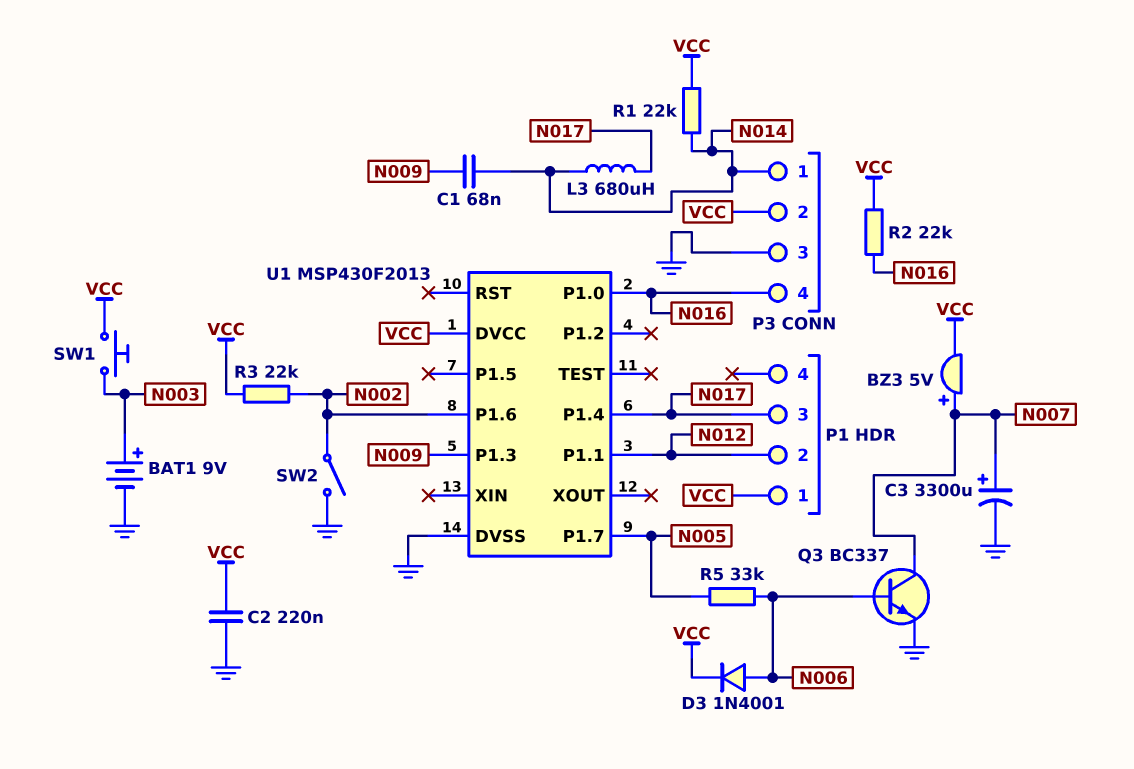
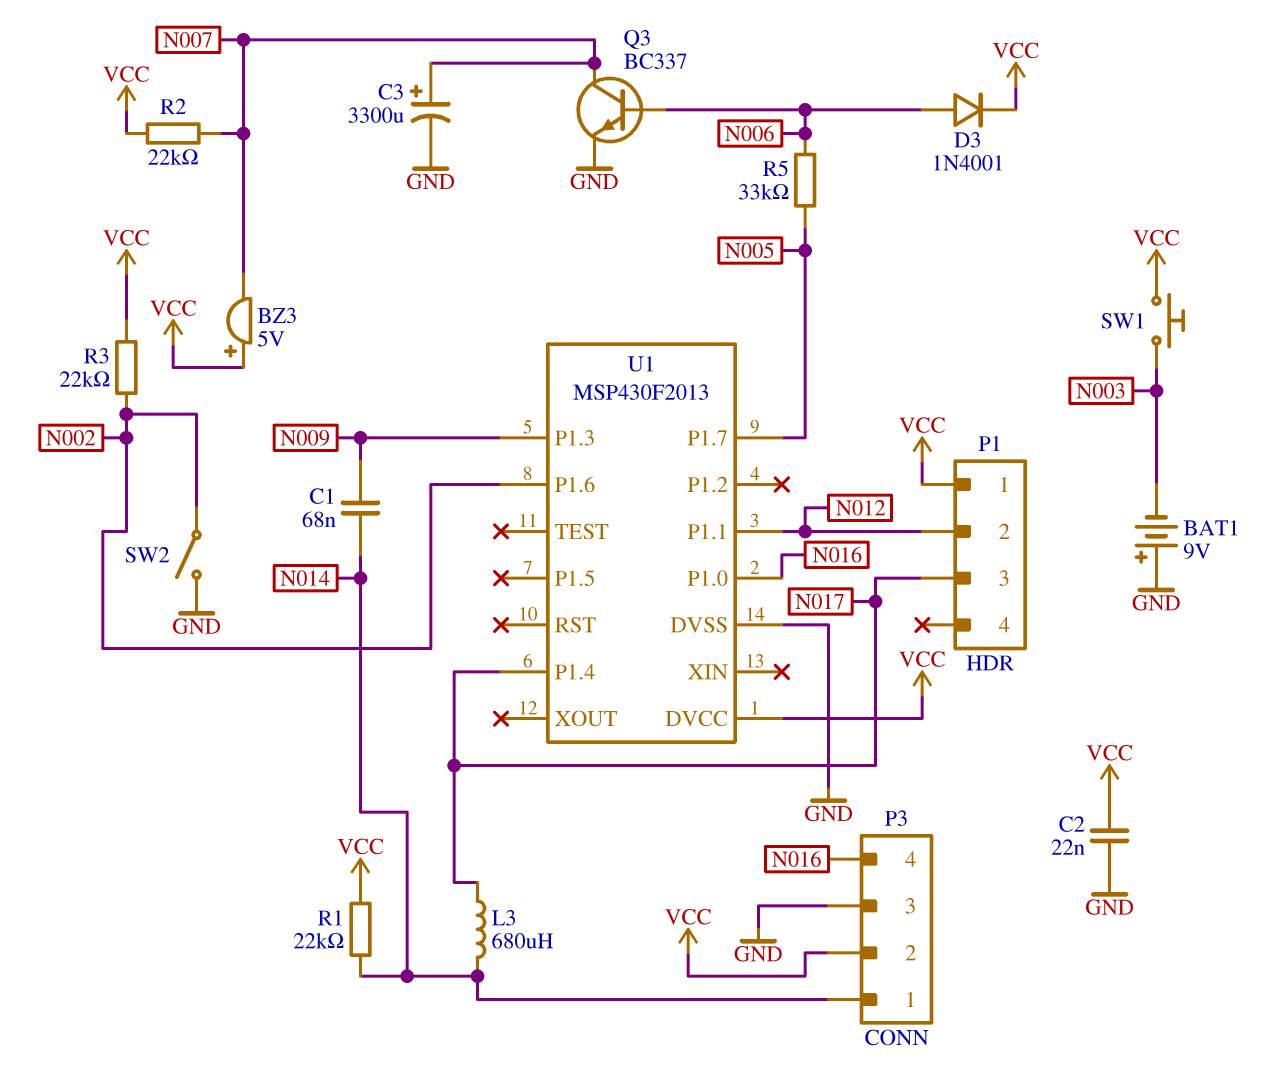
BAT1: 9V (plus N003, minus GND) -> 9V (plus GND, minus N003)
BZ3: buzzer 5V (plus N007, minus VCC) -> buzzer 5V (plus VCC, minus N007)
C2: 220nF (GND, VCC) -> 22nF (GND, VCC)
R2: 22k (N016, VCC) -> 22k (N007, VCC)

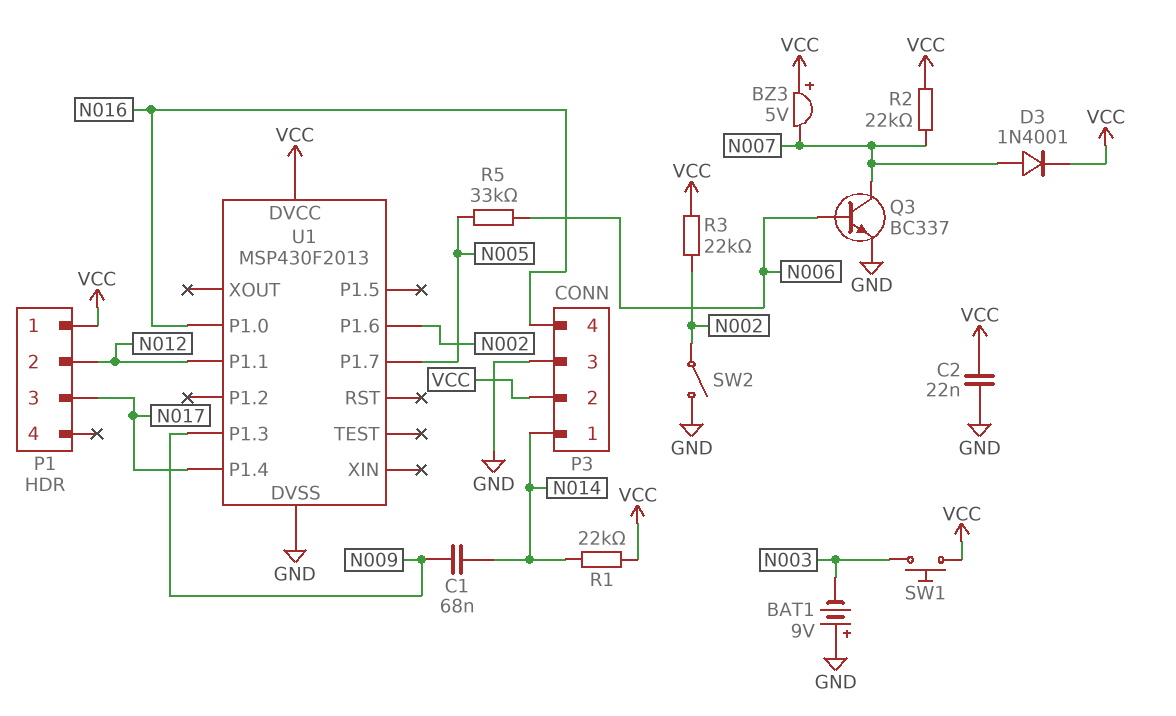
C3: 3300uF (plus N007, minus GND) -> none
D3: diode 1N4001 (A N006, K VCC) -> diode 1N4001 (A N007, K VCC)
L3: 680uH (N014, N017) -> none

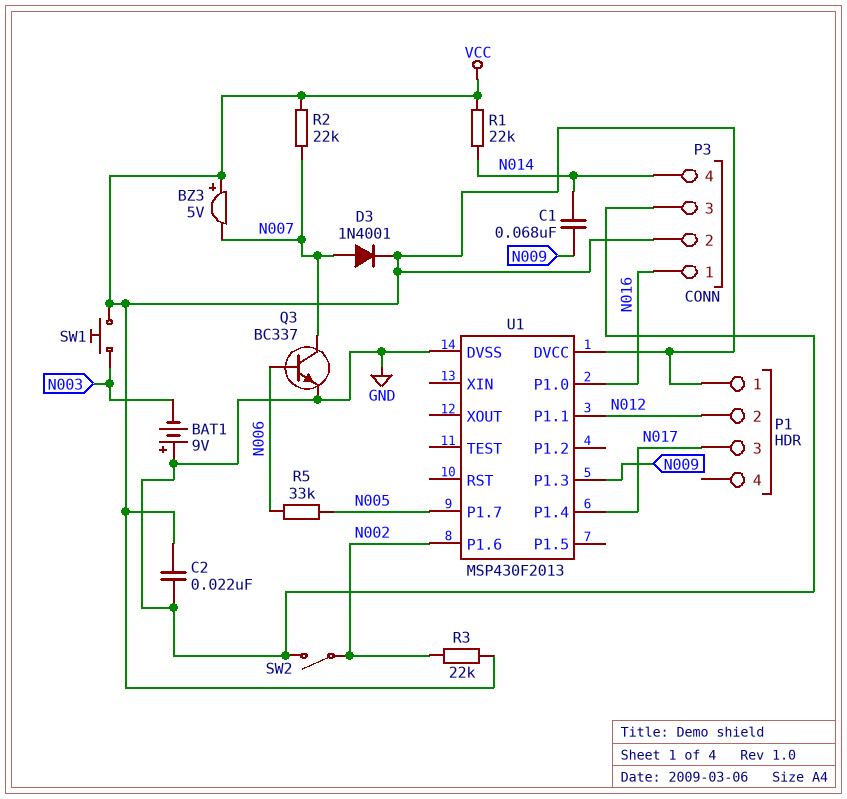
P3 pin 1: N014 -> N016
P3 pin 4: N016 -> N014

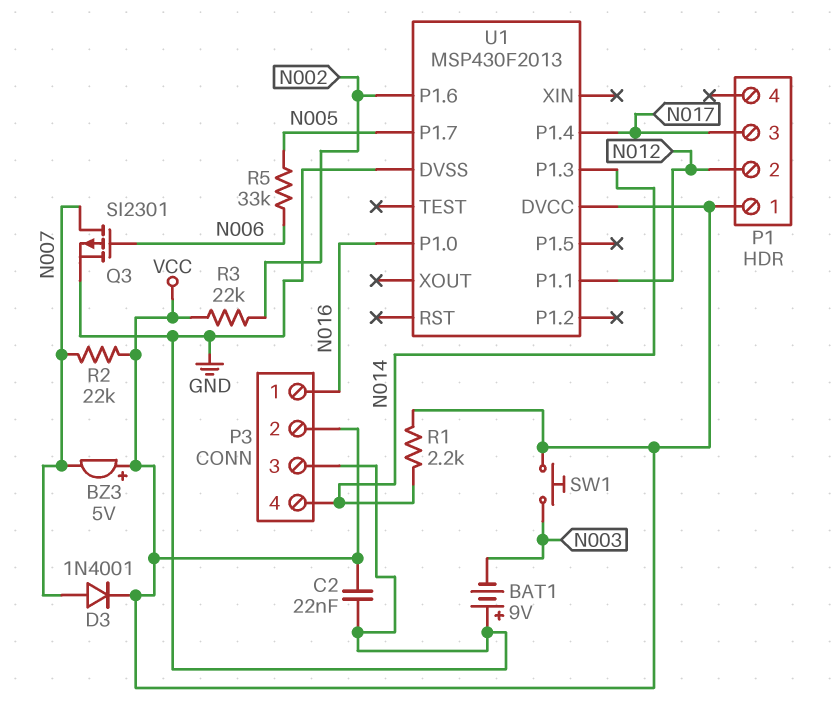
C1: 68nF (N009, N014) -> none
Q3: NPN BC337 (B N006, C N007, E GND) -> PMOS SI2301 (G N006, D N007, S GND)
R1: 22k (N014, VCC) -> 2.2k (N014, VCC)
SW2: switch (GND, N002) -> none
U1 pin P1.3: N009 -> N014

